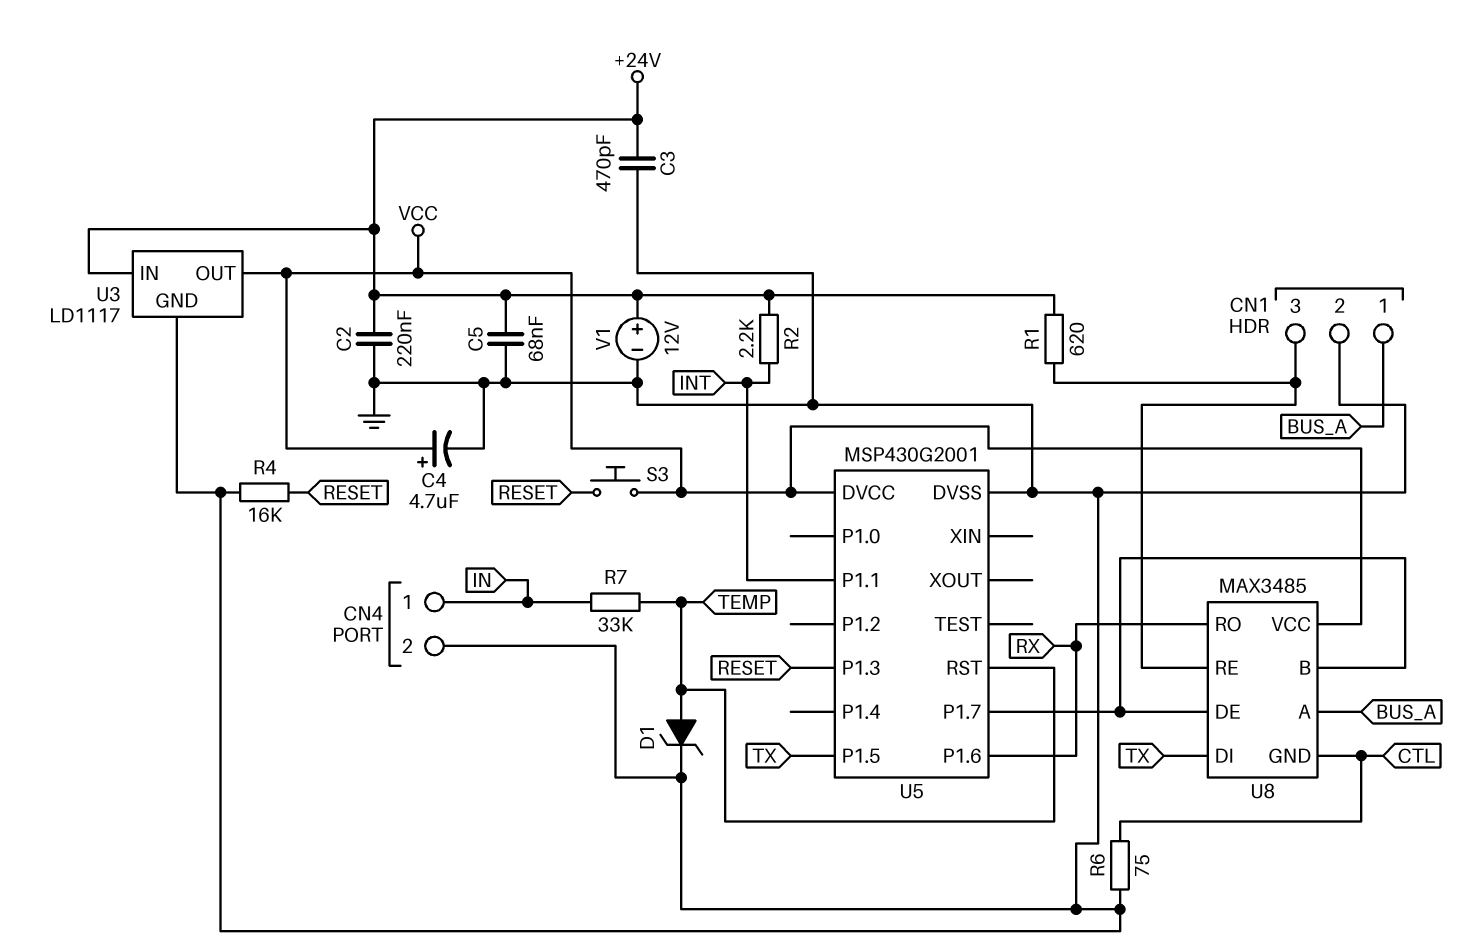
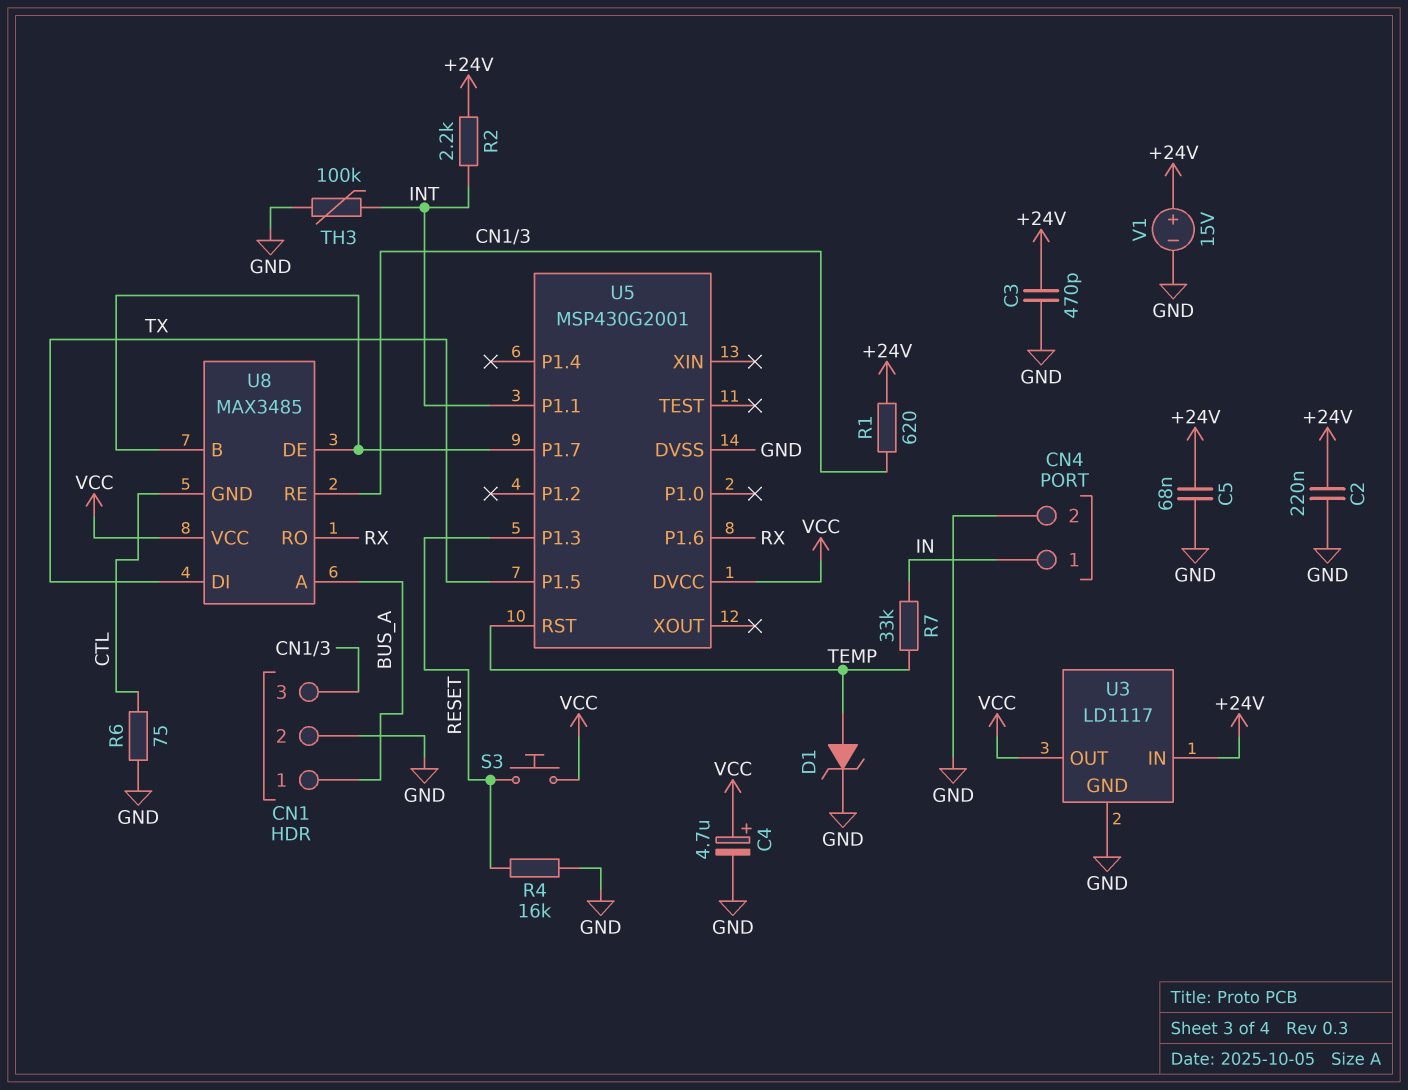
TH3: none -> 100k (GND, INT)
V1: 12V (plus +24V, minus GND) -> 15V (plus +24V, minus GND)

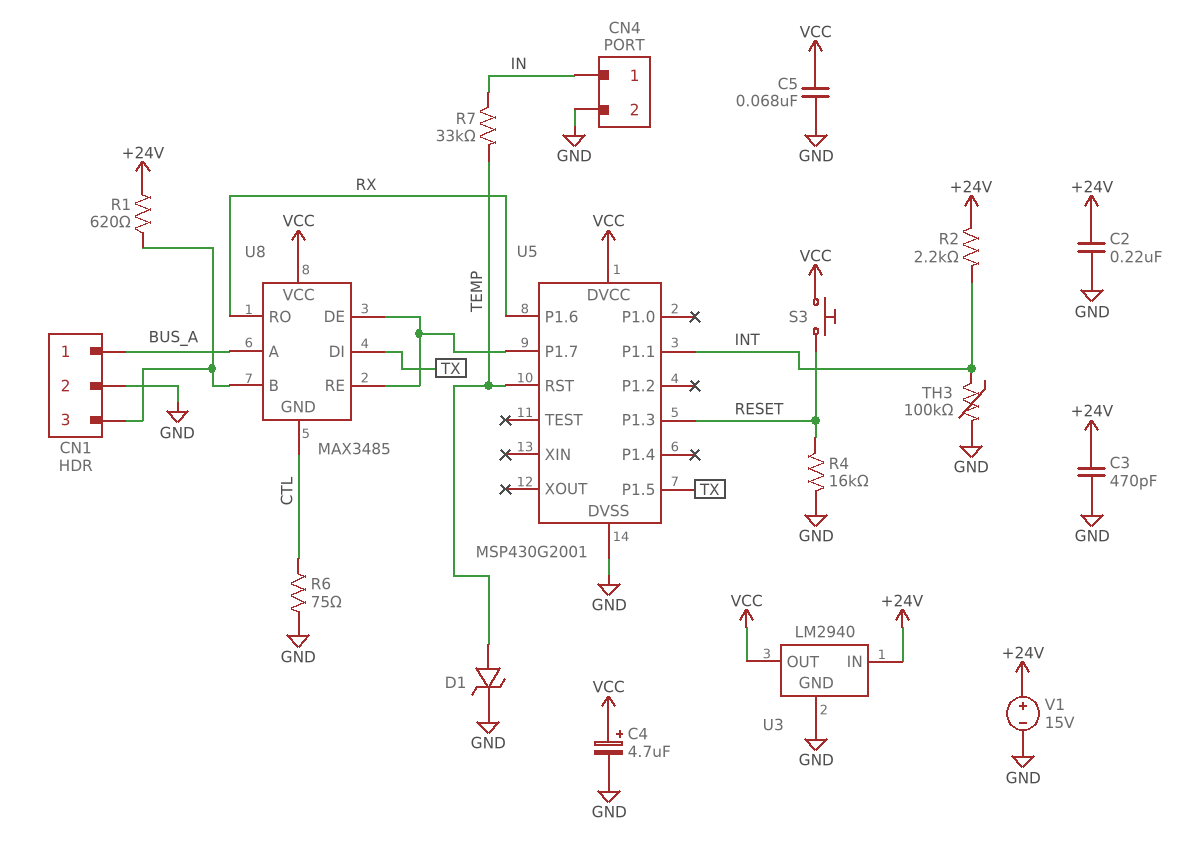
C5: 68nF (+24V, GND) -> 68nF (GND, VCC)
U3: LD1117 -> LM2940
U8 pin B: U5/P1.7 -> CN1/3
U8 pin RE: CN1/3 -> U5/P1.7

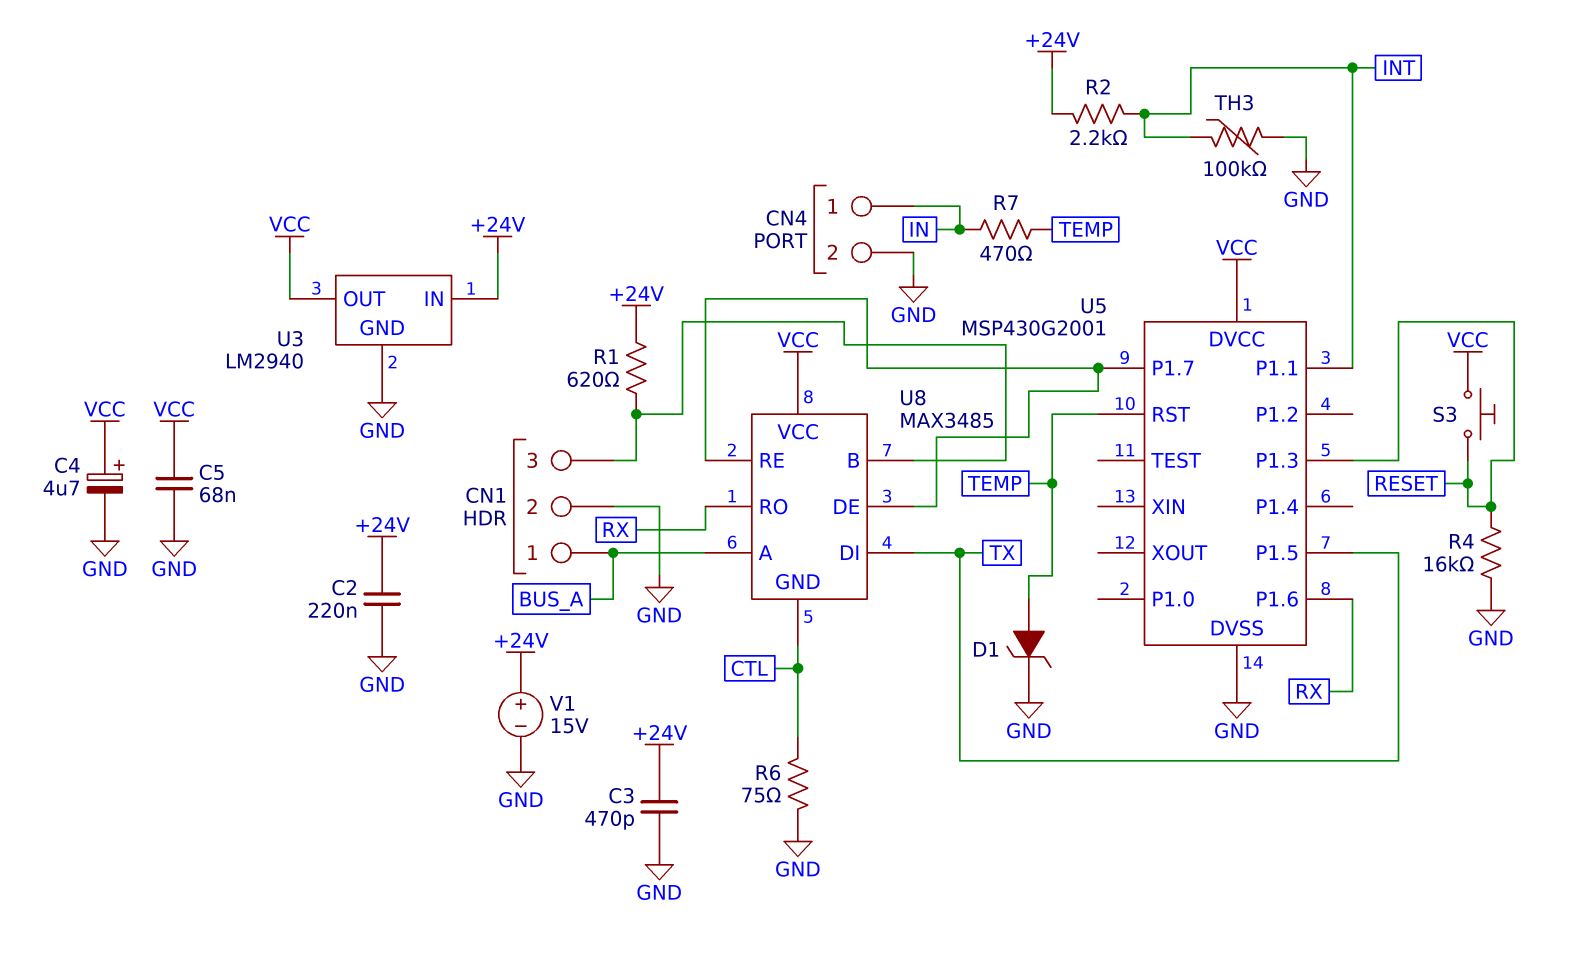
R7: 33k (IN, TEMP) -> 470 (IN, TEMP)

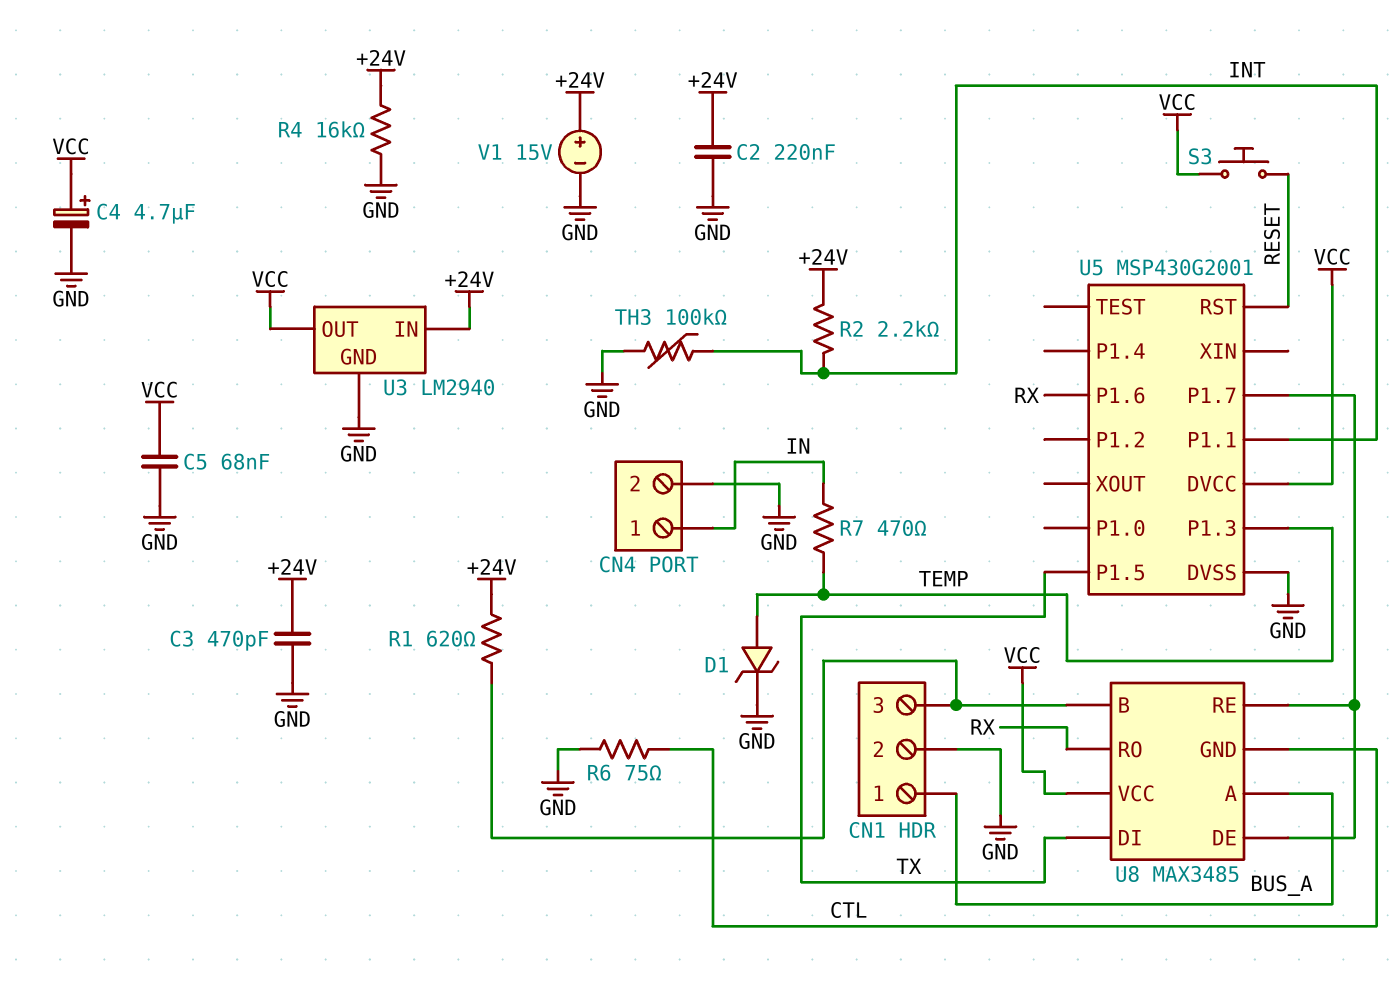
R4: 16k (GND, RESET) -> 16k (+24V, GND)
U5 pin P1.3: RESET -> TEMP
U5 pin RST: TEMP -> RESET

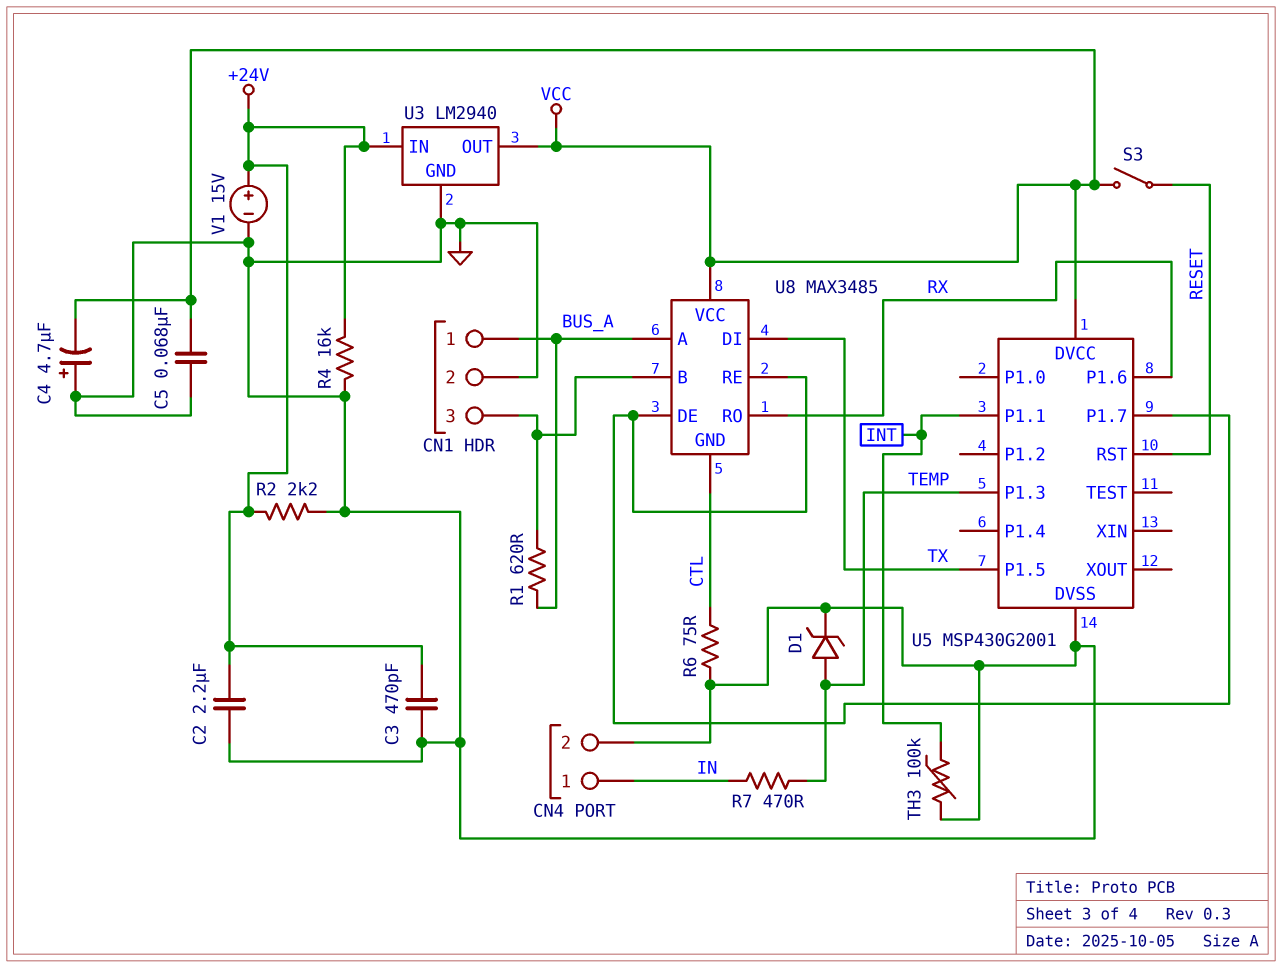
C2: 220nF (+24V, GND) -> 2.2uF (+24V, GND)
C4: 4.7uF (plus VCC, minus GND) -> 4.7uF (plus GND, minus VCC)
R1: 620 (+24V, CN1/3) -> 620 (BUS_A, CN1/3)
R2: 2.2k (+24V, INT) -> 2.2k (+24V, GND)
S3: button (RESET, VCC) -> switch (RESET, VCC)

